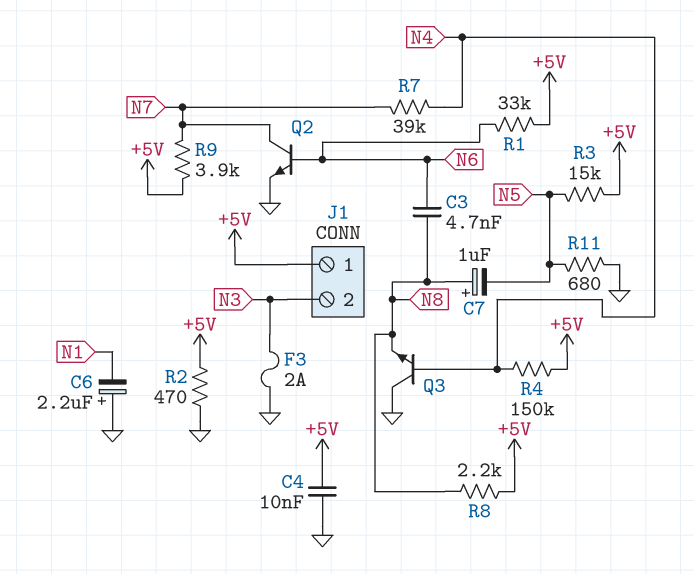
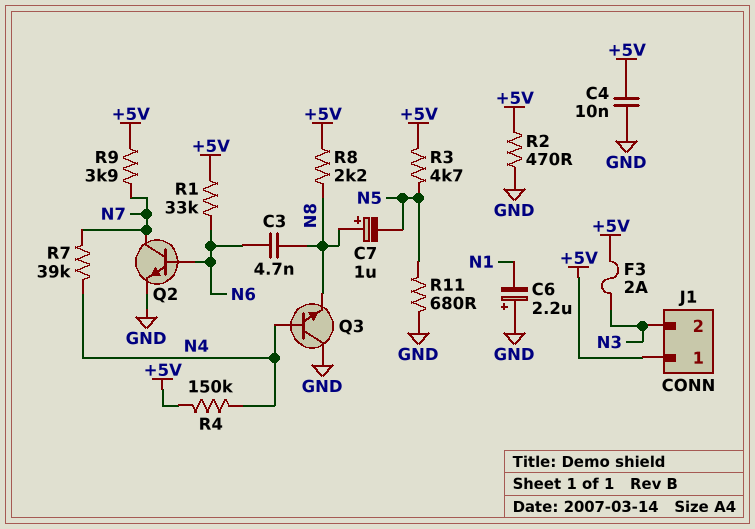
F3: 2A (GND, N3) -> 2A (+5V, N3)
R3: 15k (+5V, N5) -> 4.7k (+5V, N5)

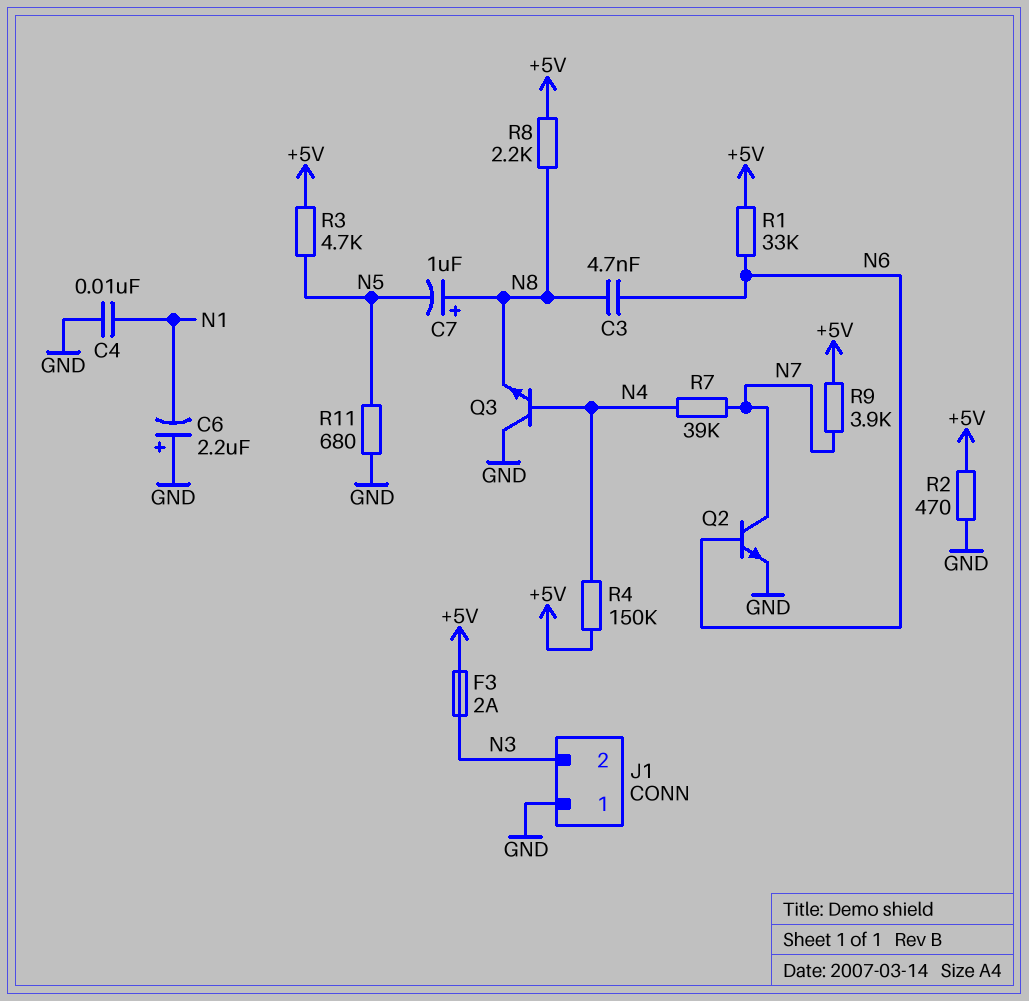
C4: 10nF (+5V, GND) -> 10nF (GND, N1)
J1 pin 1: +5V -> GND

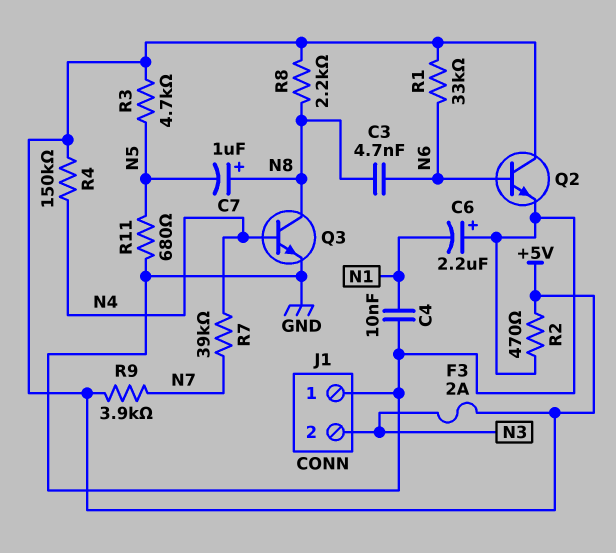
Q2: NPN (B N6, C N7, E GND) -> NPN (B N6, C +5V, E GND)
Q3: NPN (B N4, C GND, E N8) -> NPN (B N4, C N8, E GND)

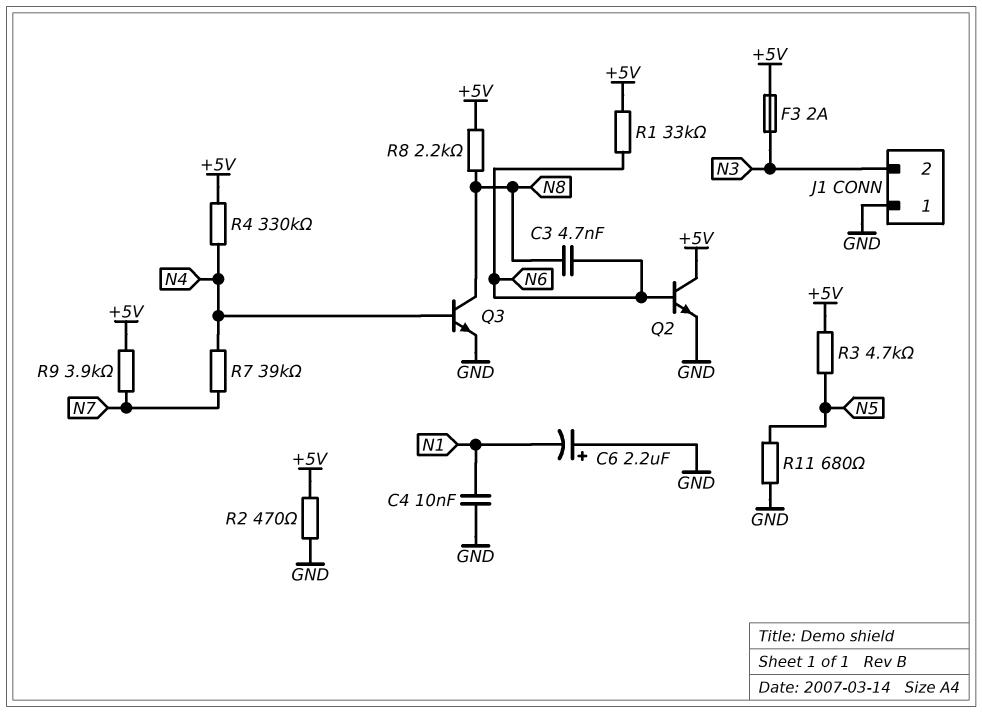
C7: 1uF (plus N8, minus N5) -> none
R4: 150k (+5V, N4) -> 330k (+5V, N4)

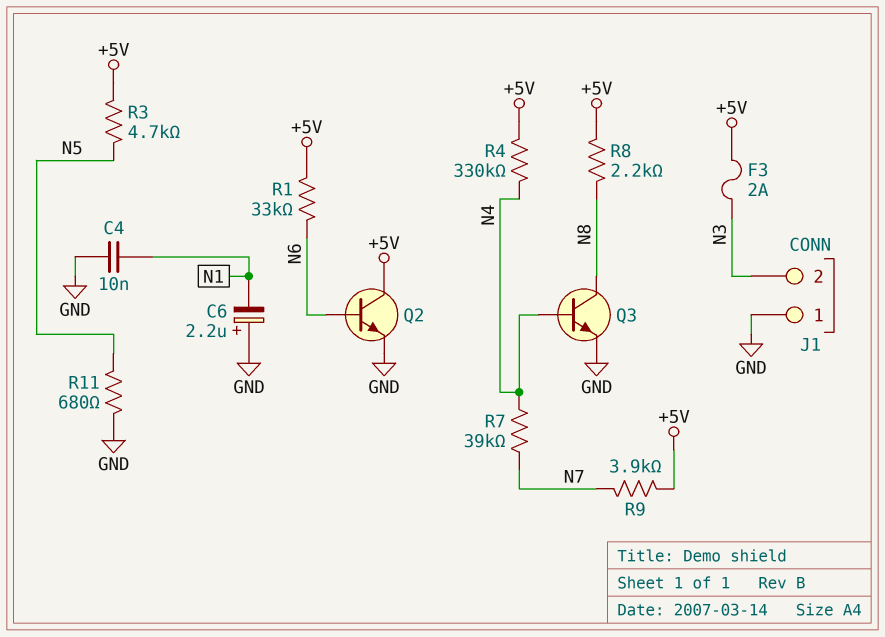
C3: 4.7nF (N6, N8) -> none
R2: 470 (+5V, GND) -> none

